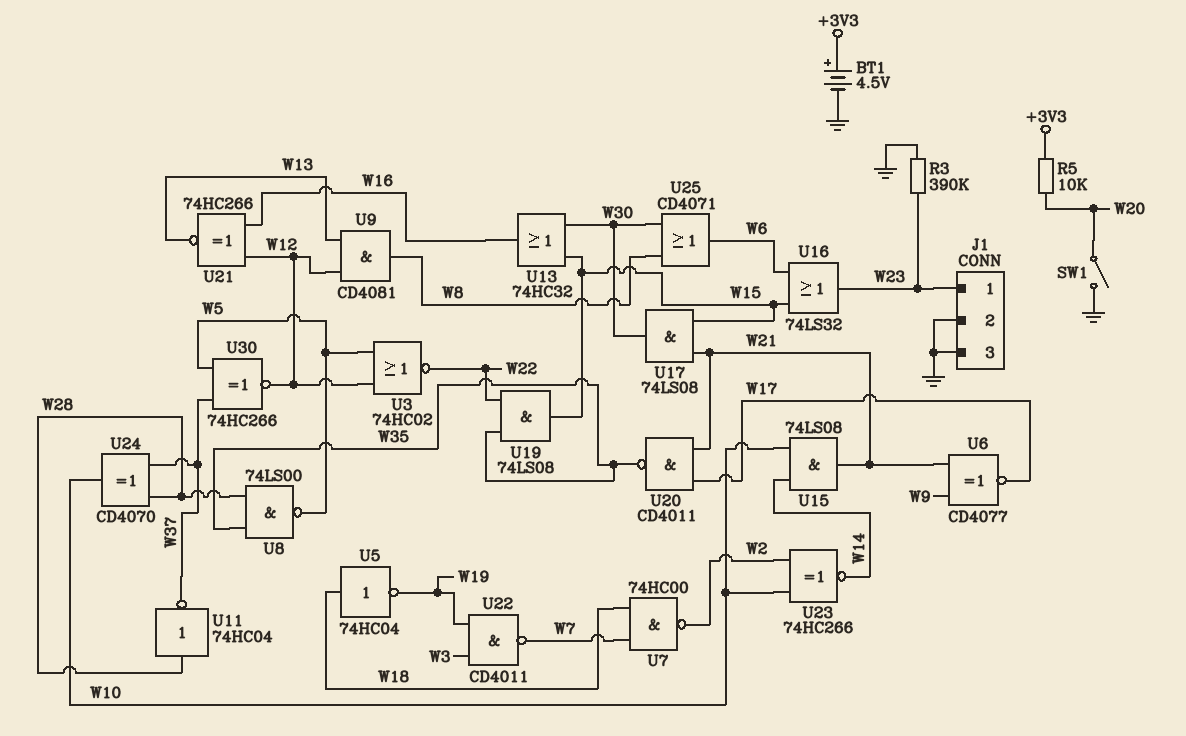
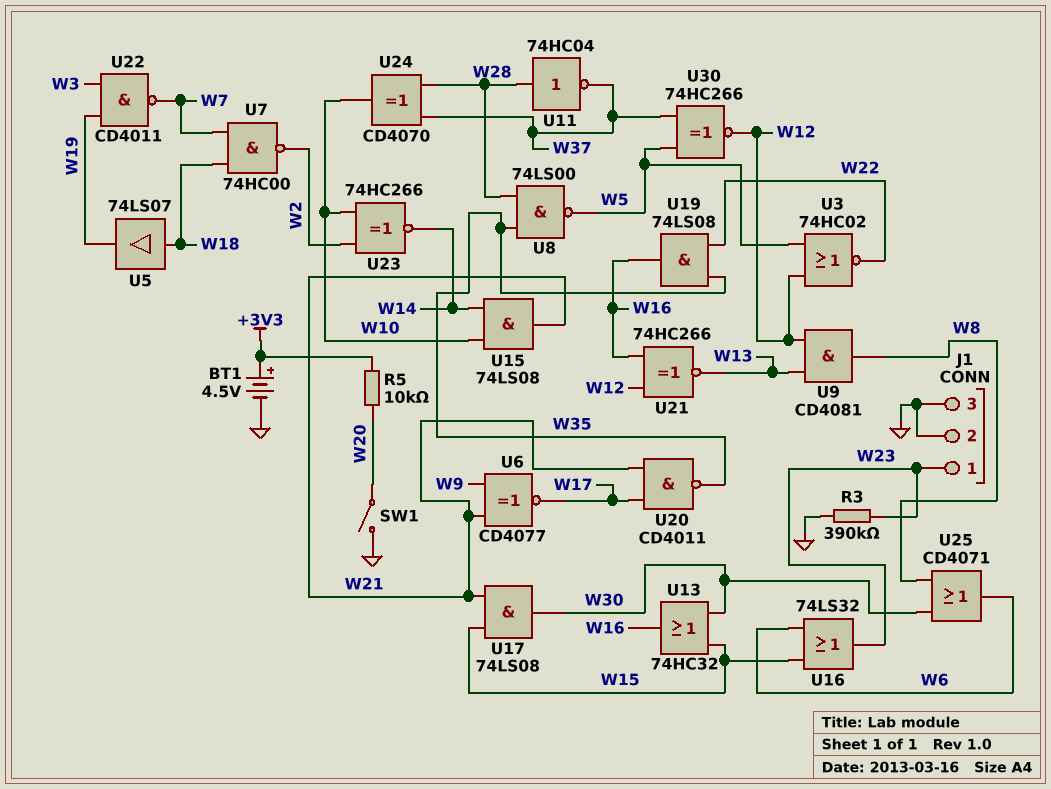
U5: NOT 74HC04 (in W18, out W19) -> buffer 74LS07 (in W18, out W19)
U19: AND 74LS08 (in W22, in W35, out W15) -> AND 74LS08 (in W22, in W35, out W16)

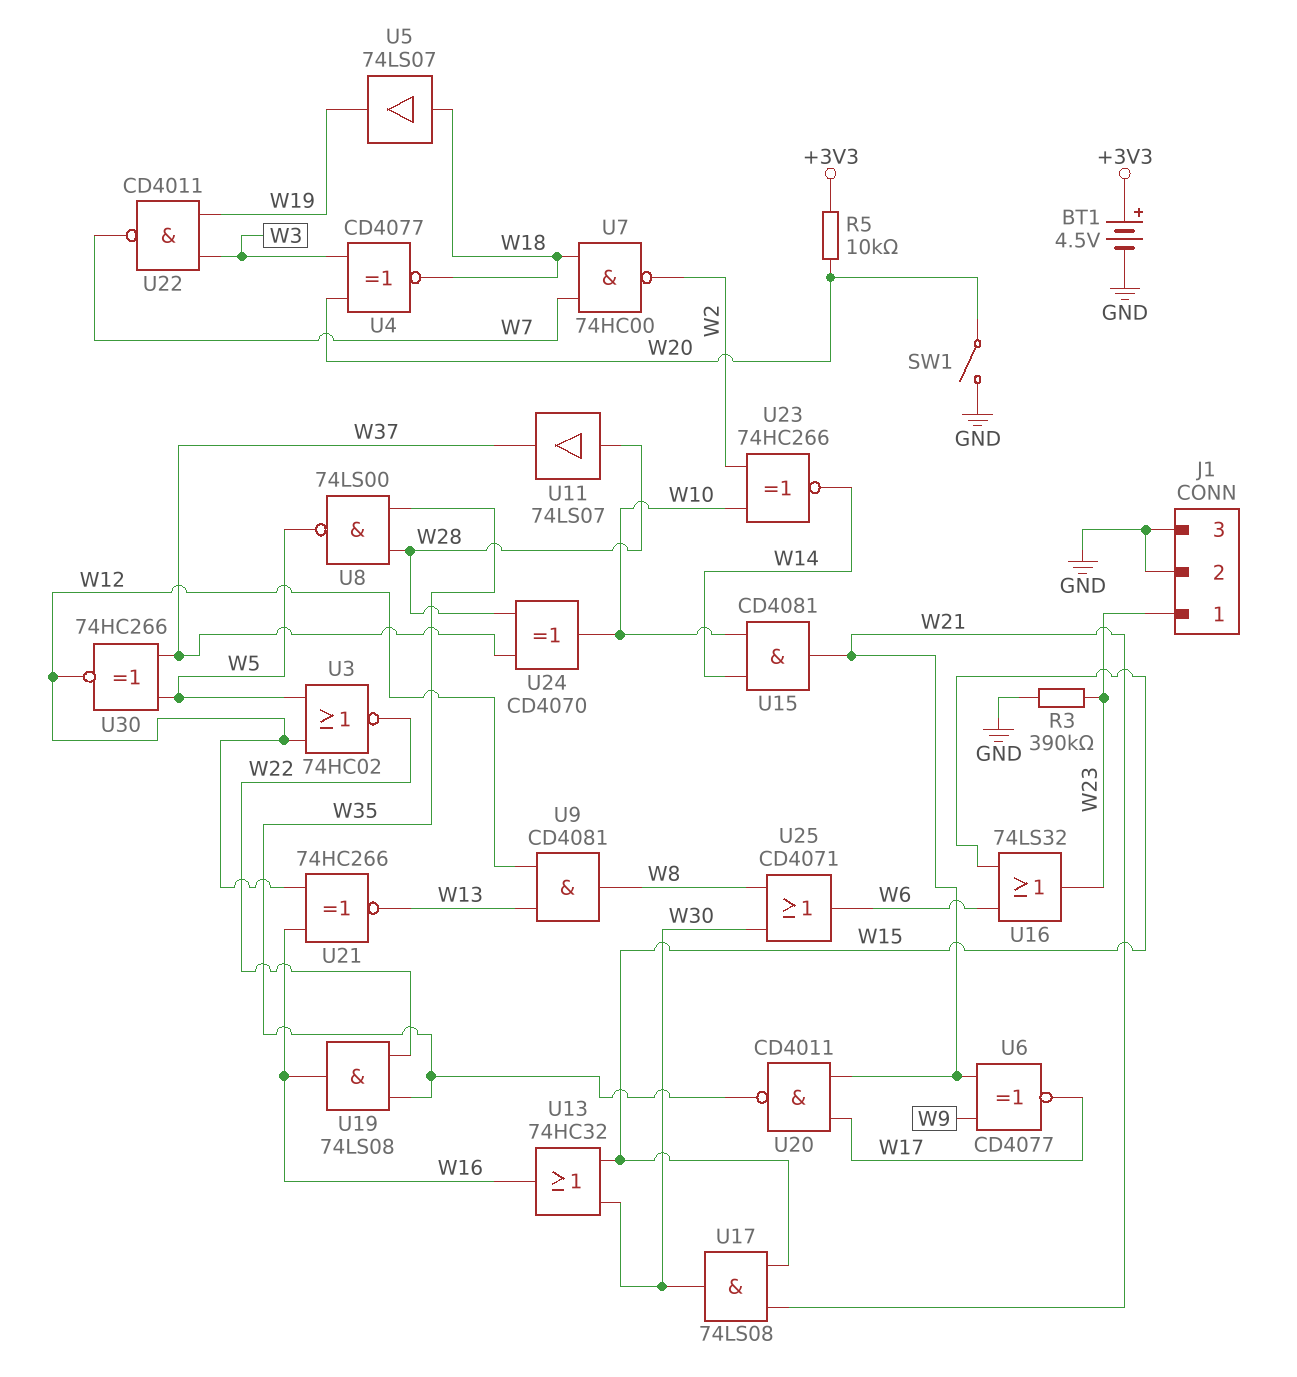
U4: none -> XNOR CD4077 (in W3, in W20, out W18)
U11: NOT 74HC04 (in W28, out W37) -> buffer 74LS07 (in W28, out W37)
U15: AND 74LS08 (in W10, in W14, out W21) -> AND CD4081 (in W10, in W14, out W21)

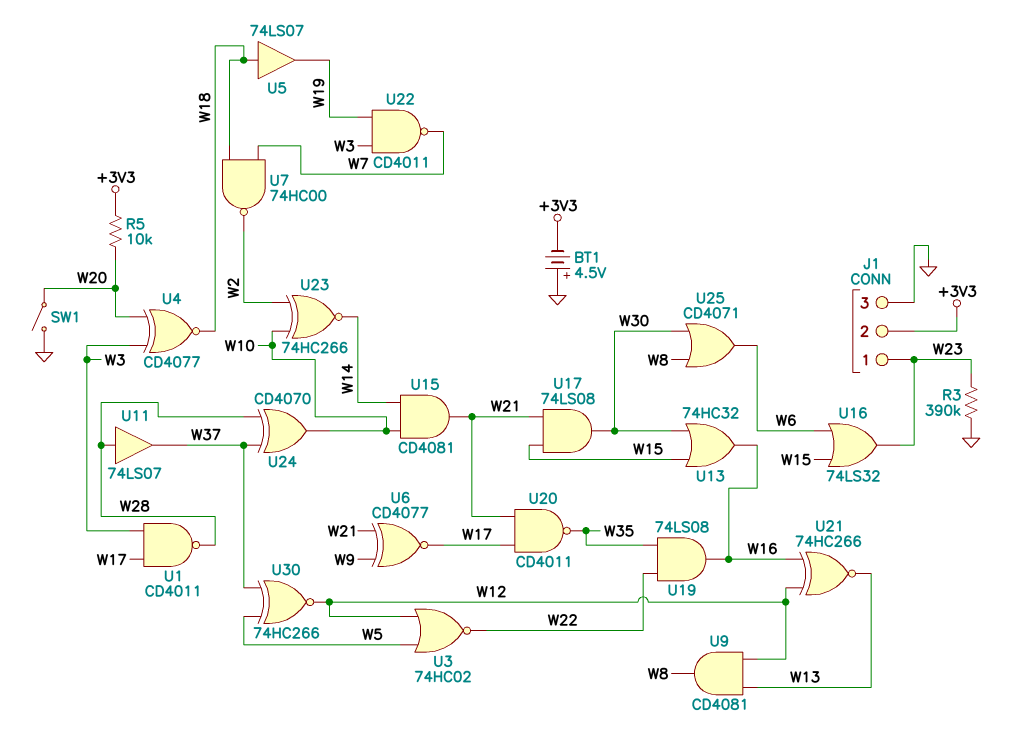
BT1: 4.5V (plus +3V3, minus GND) -> 4.5V (plus GND, minus +3V3)
J1 pin 2: GND -> +3V3
U1: none -> NAND CD4011 (in W3, in W17, out W28)
U8: NAND 74LS00 (in W28, in W35, out W5) -> none

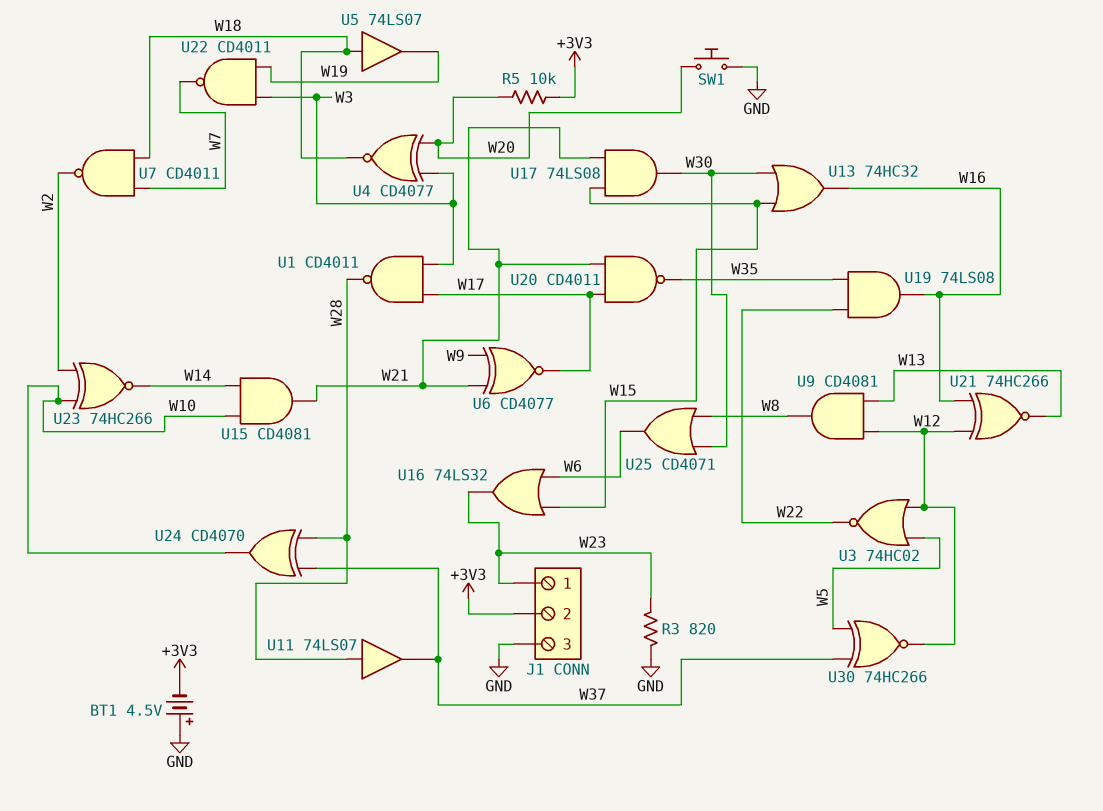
R3: 390k (GND, W23) -> 820 (GND, W23)
SW1: switch (GND, W20) -> button (GND, W20)
U7: NAND 74HC00 (in W7, in W18, out W2) -> NAND CD4011 (in W7, in W18, out W2)

